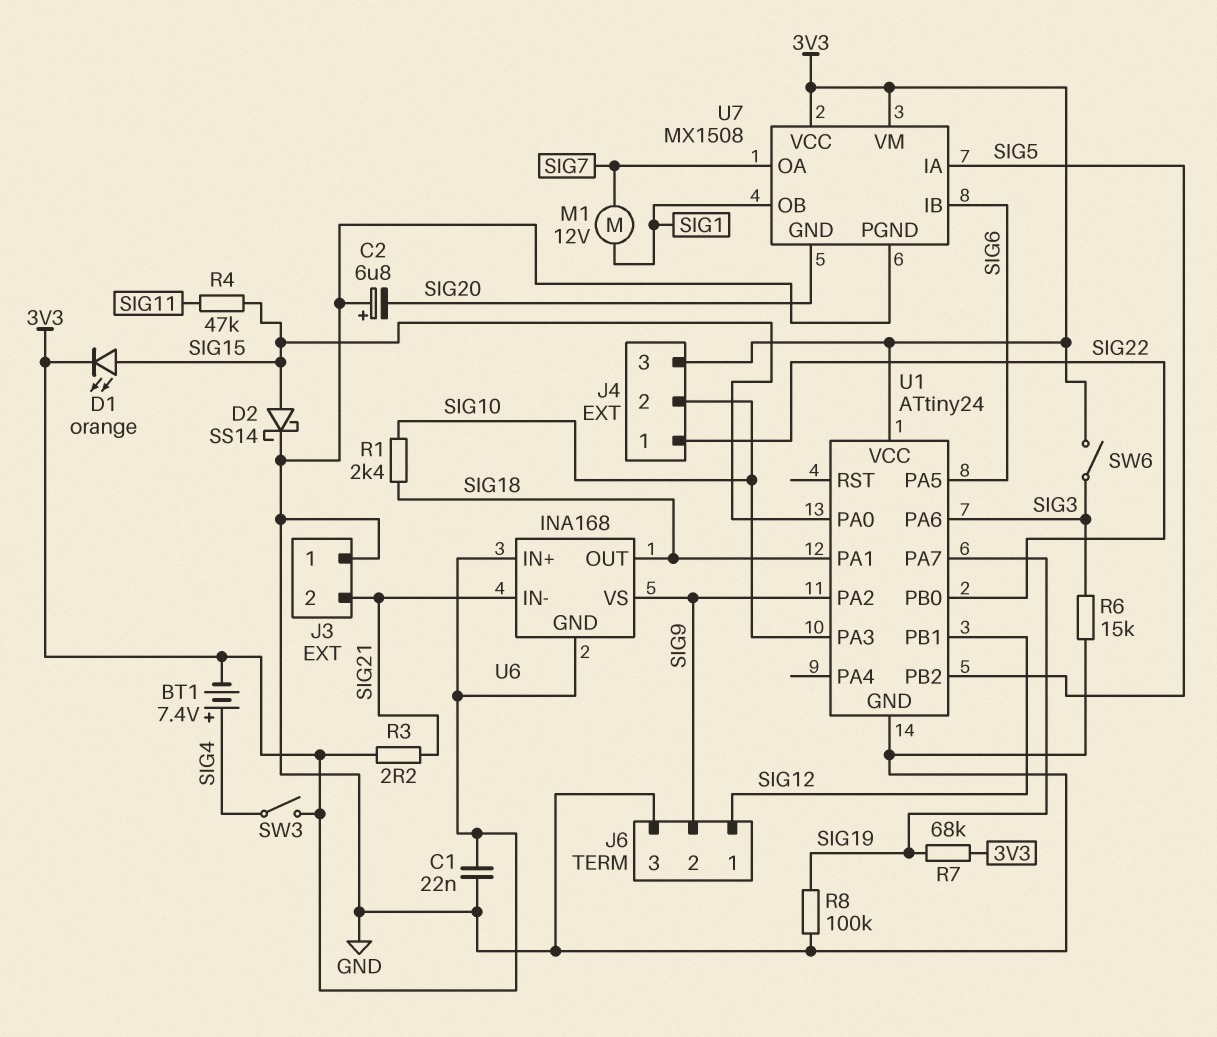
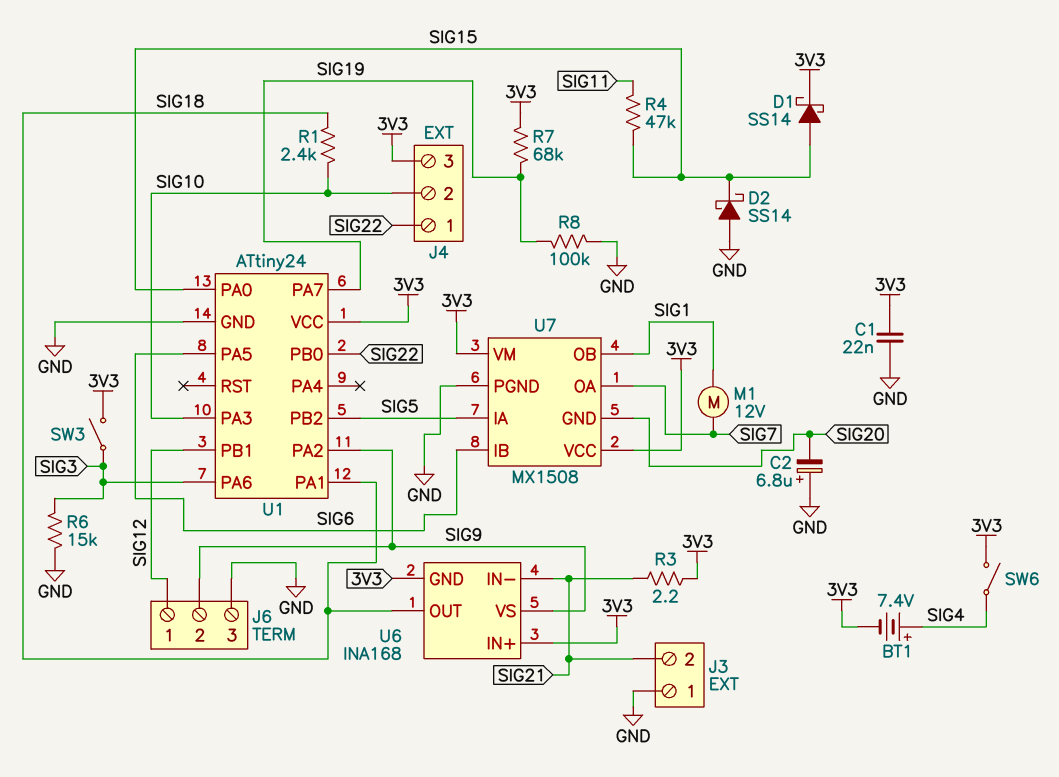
D1: LED orange (A SIG15, K 3V3) -> schottky SS14 (A SIG15, K 3V3)
D2: schottky SS14 (A SIG15, K GND) -> schottky SS14 (A GND, K SIG15)
SW3: switch (3V3, SIG4) -> switch (3V3, SIG3)
SW6: switch (3V3, SIG3) -> switch (3V3, SIG4)

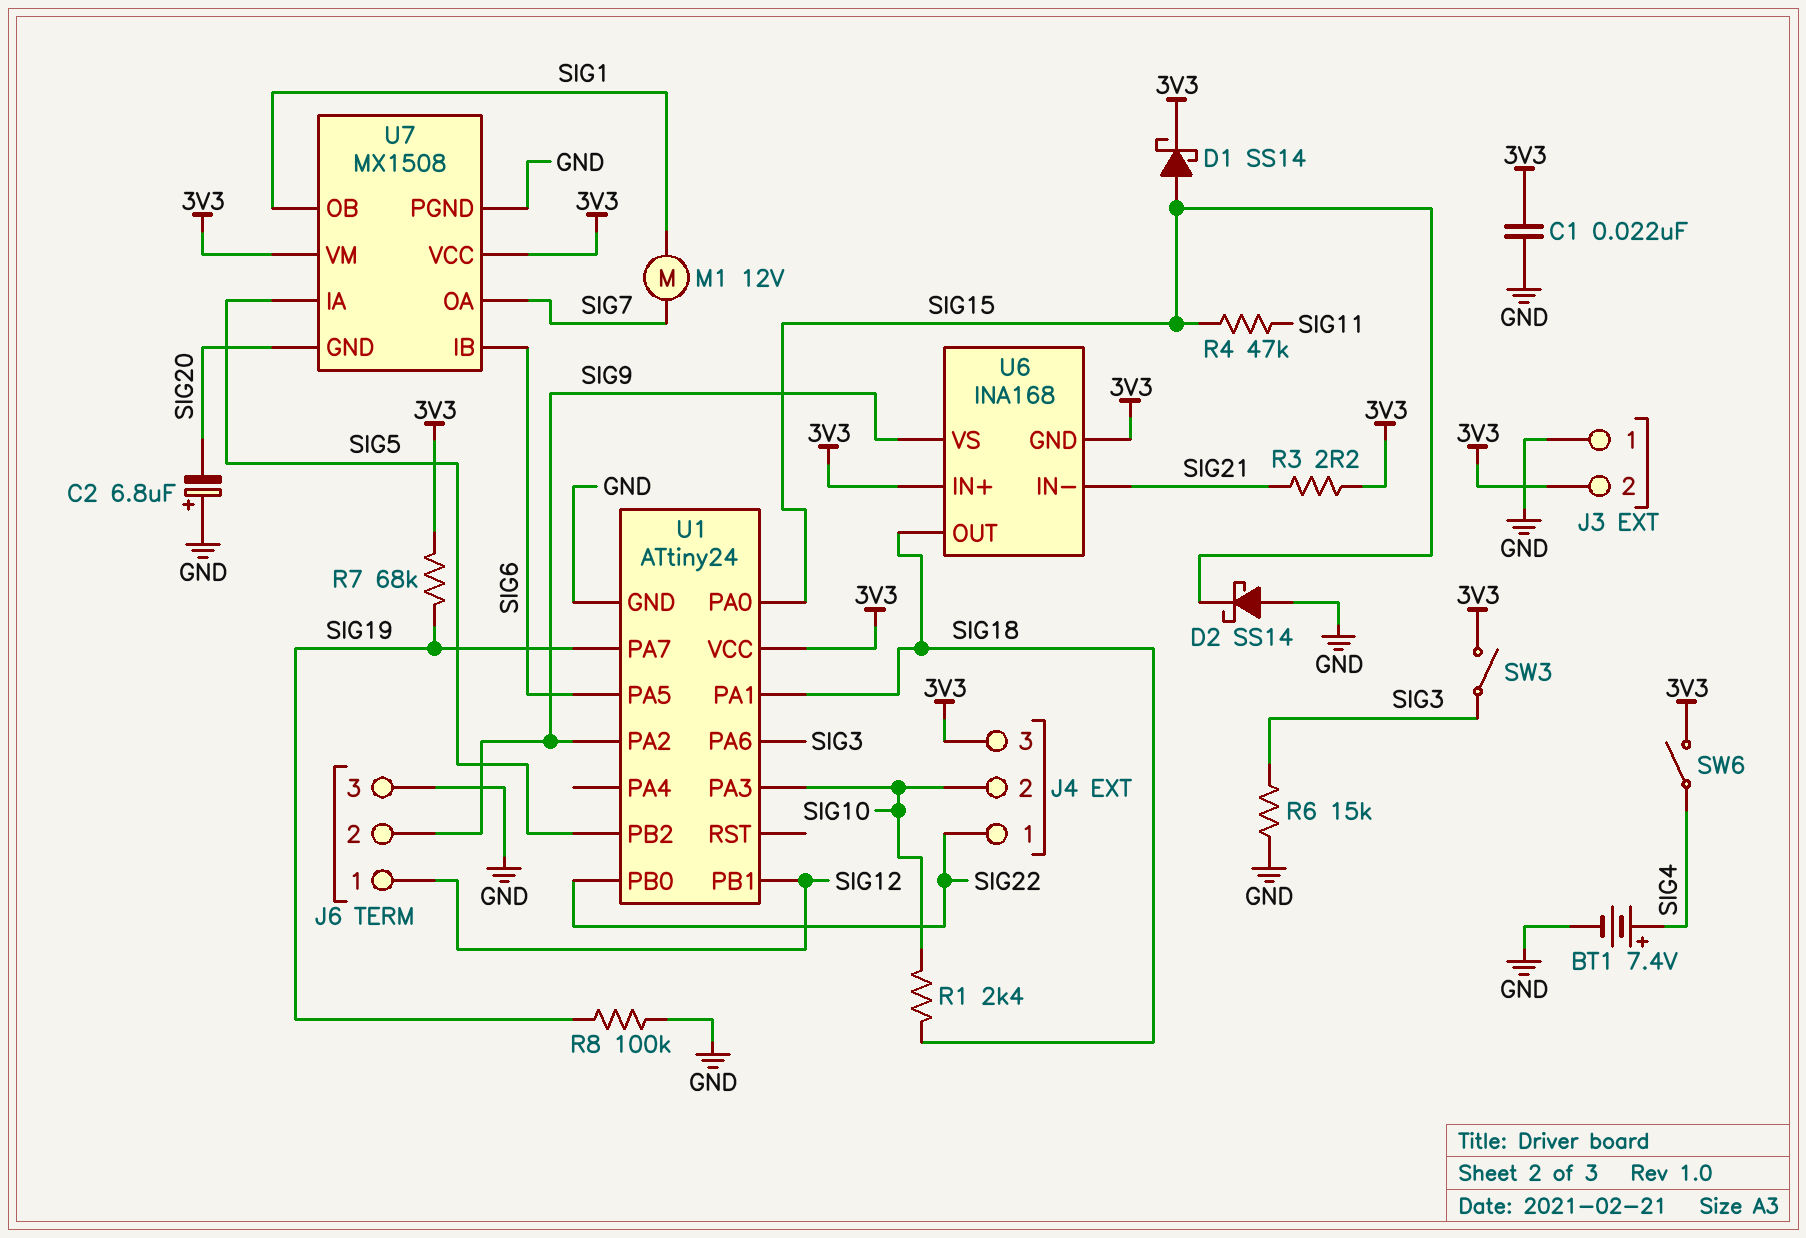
BT1: 7.4V (plus SIG4, minus 3V3) -> 7.4V (plus SIG4, minus GND)
J3 pin 2: SIG21 -> 3V3

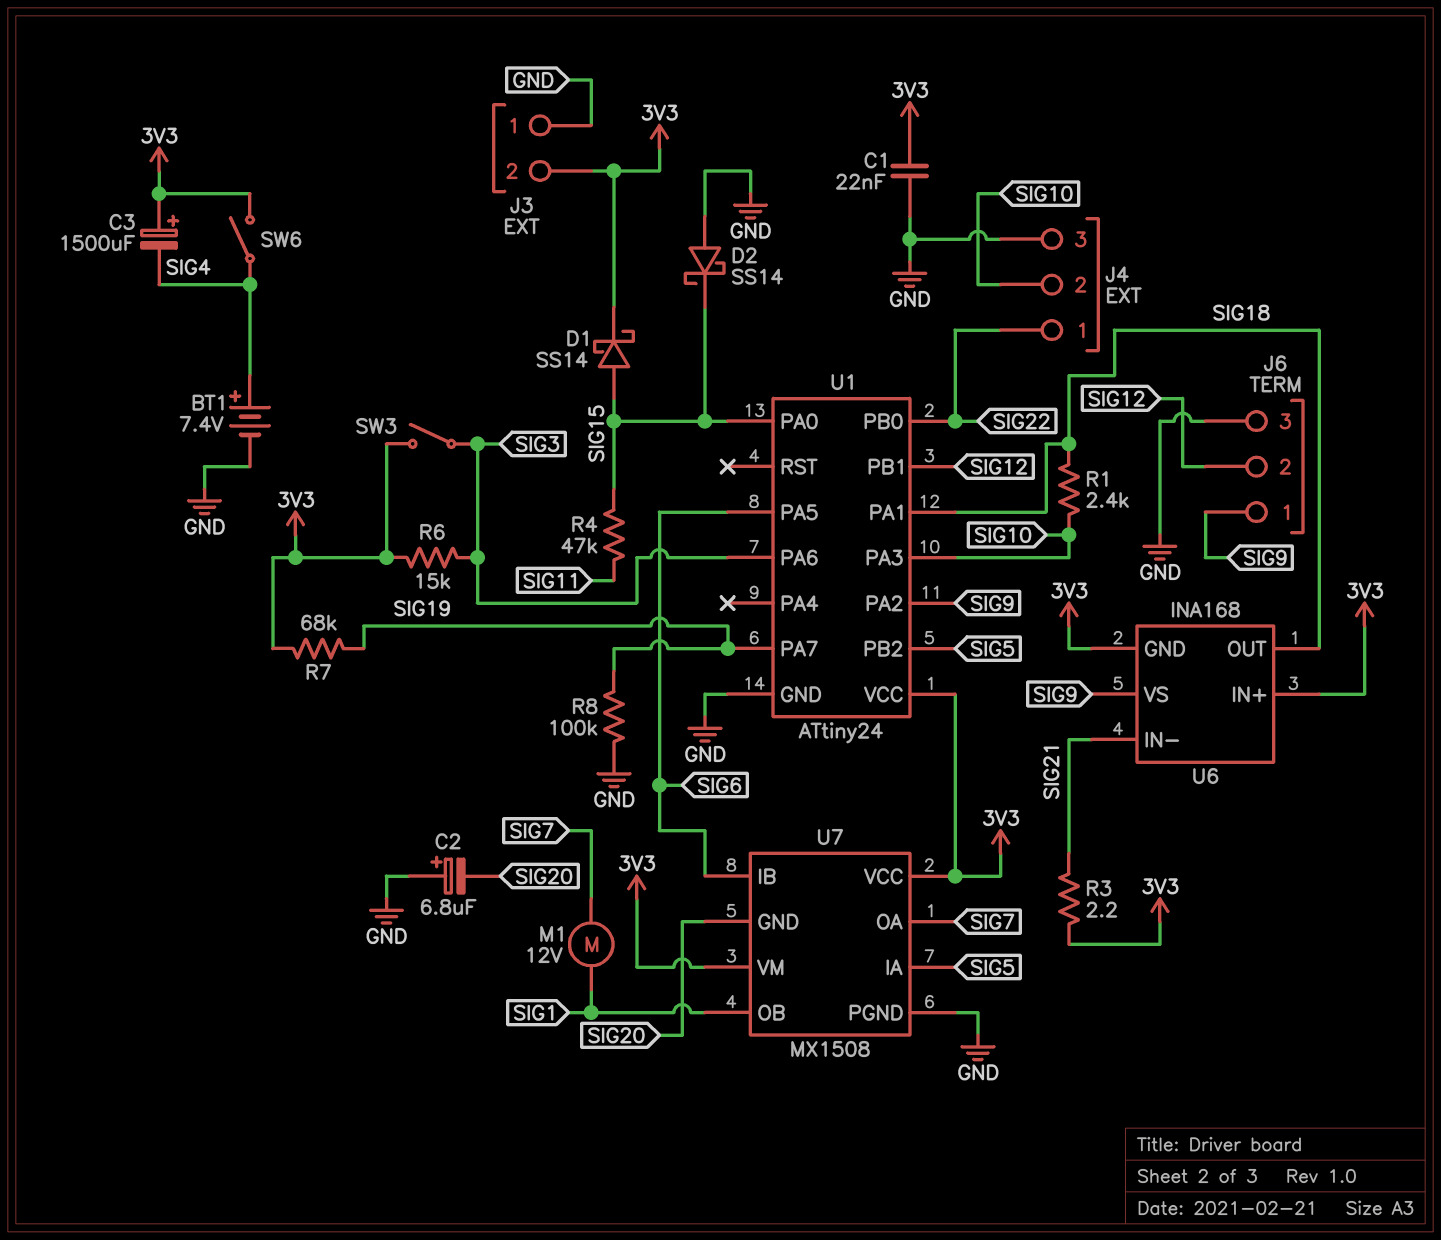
C3: none -> 1500uF (plus 3V3, minus SIG4)
J4 pin 3: 3V3 -> GND
J6 pin 1: SIG12 -> SIG9
J6 pin 2: SIG9 -> SIG12
R6: 15k (GND, SIG3) -> 15k (3V3, SIG3)

